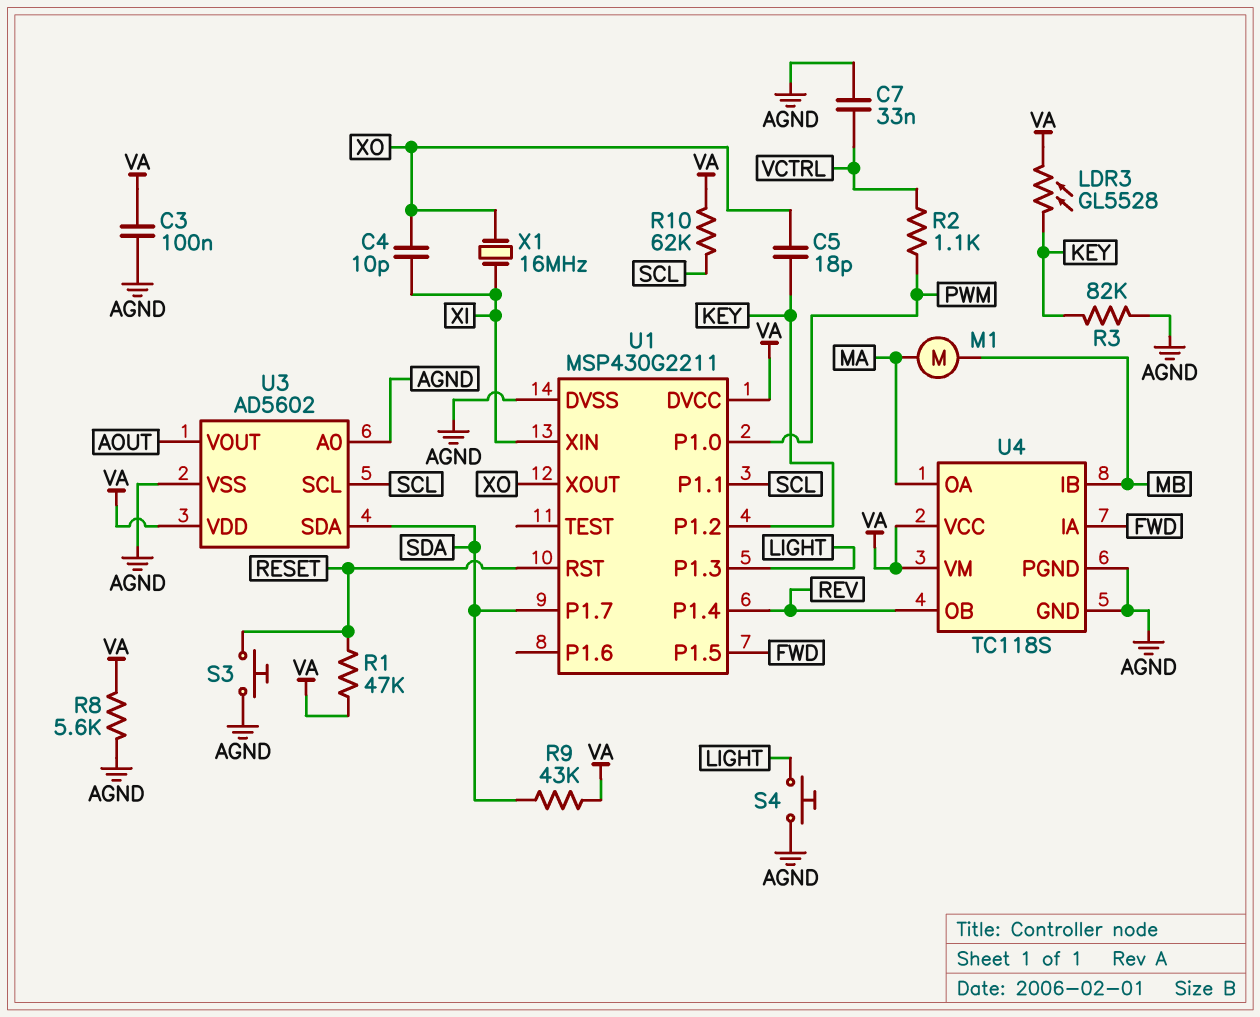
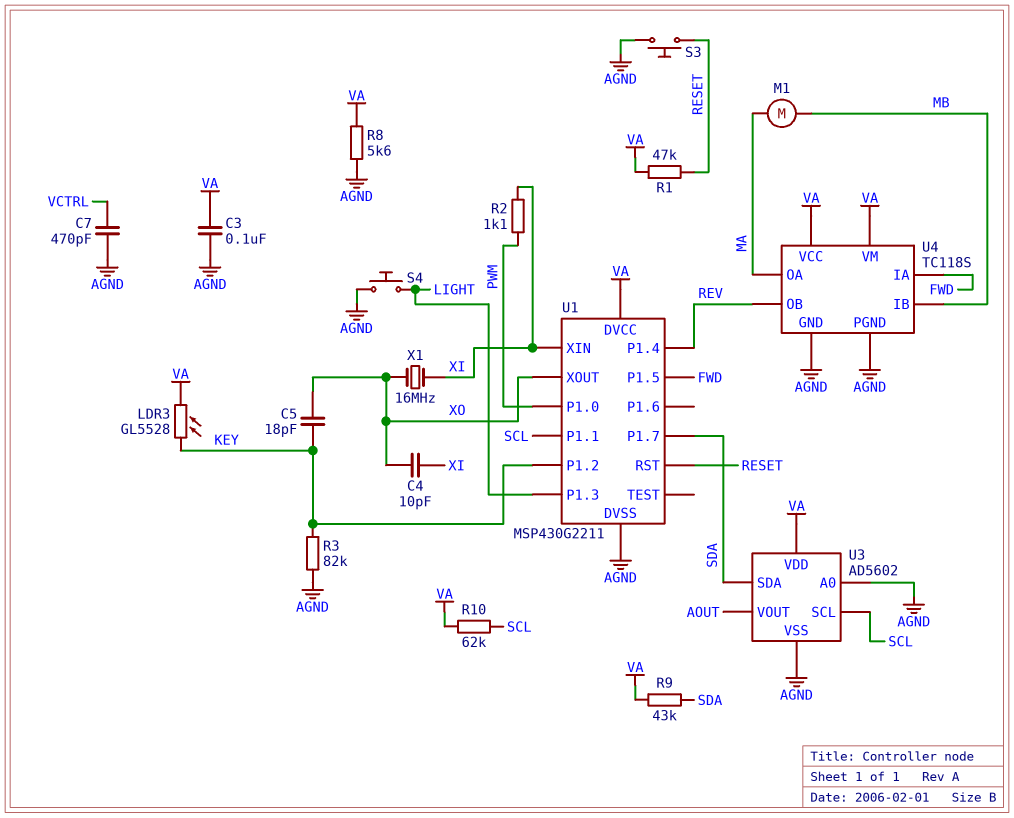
C7: 33nF (AGND, VCTRL) -> 470pF (AGND, VCTRL)
R2: 1.1k (PWM, VCTRL) -> 1.1k (PWM, XI)

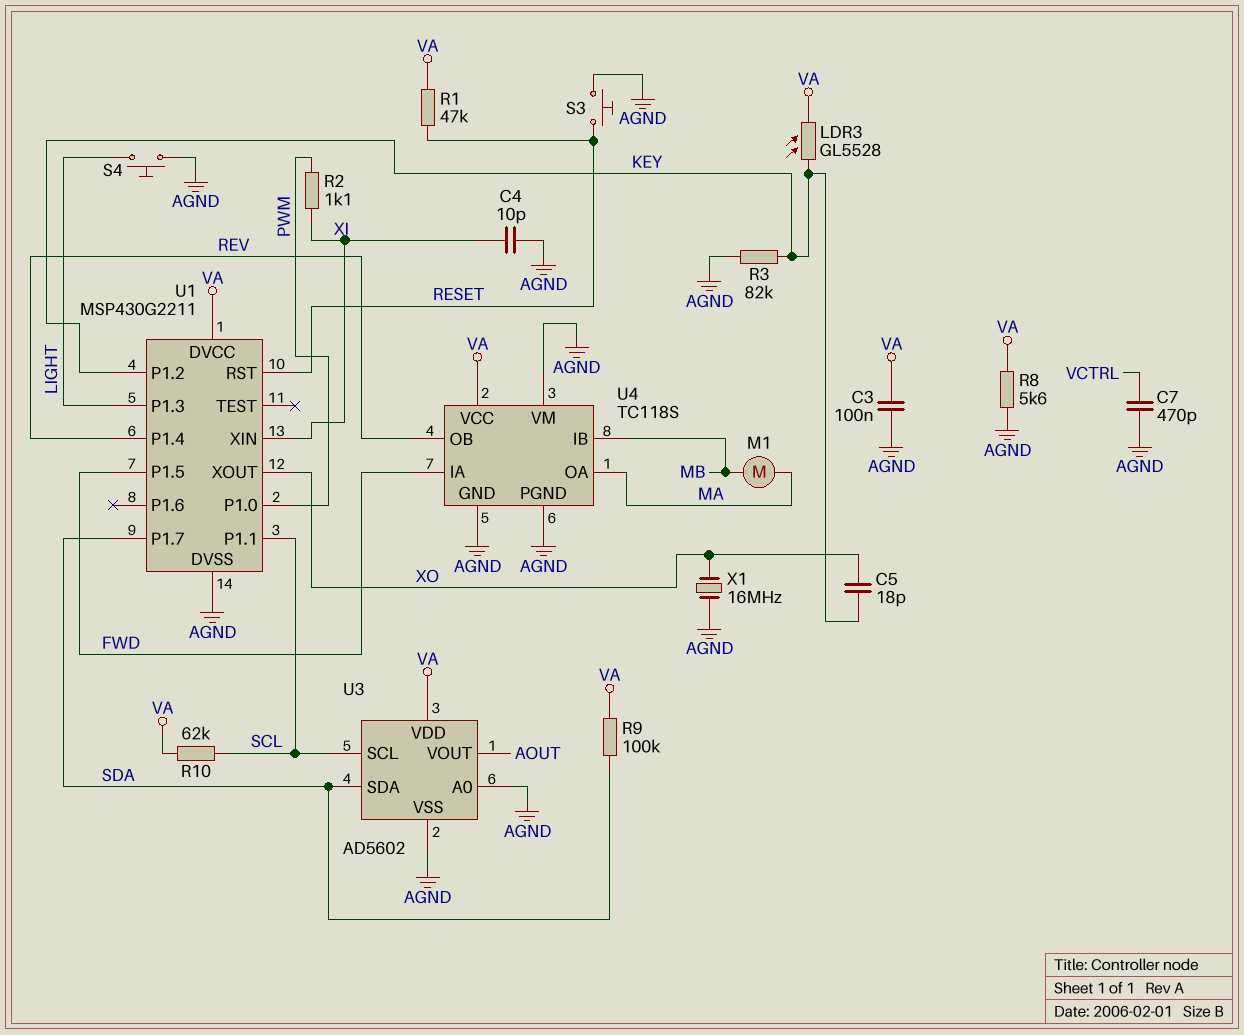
C4: 10pF (XI, XO) -> 10pF (AGND, XI)
R9: 43k (SDA, VA) -> 100k (SDA, VA)
U4 pin VM: VA -> AGND
X1: 16MHz (XI, XO) -> 16MHz (AGND, XO)

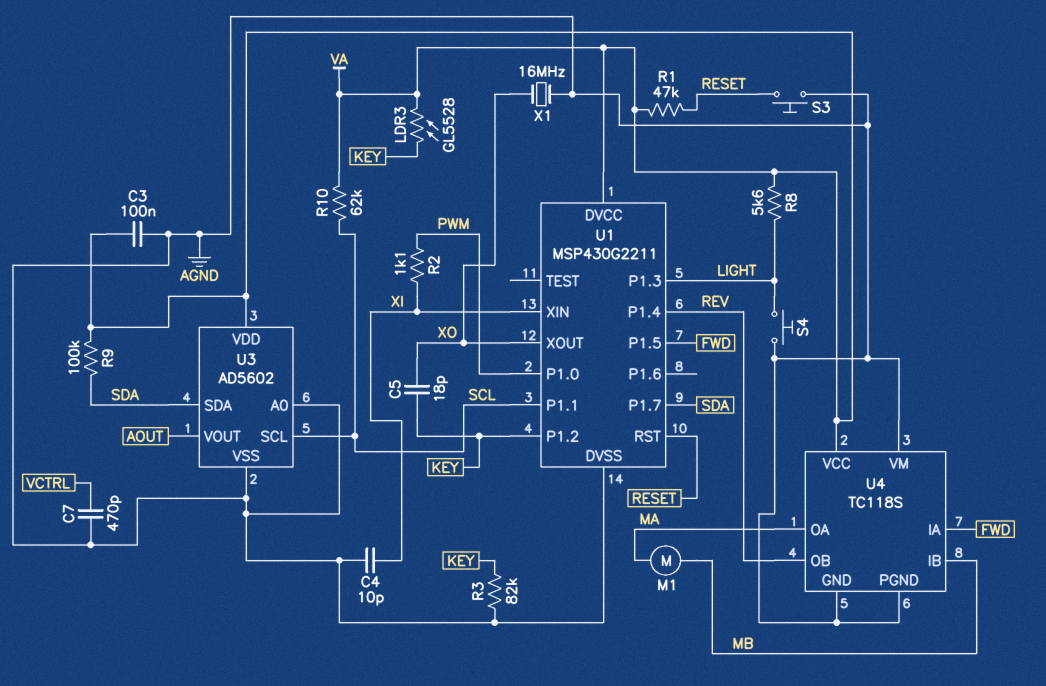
R8: 5.6k (AGND, VA) -> 5.6k (LIGHT, VA)

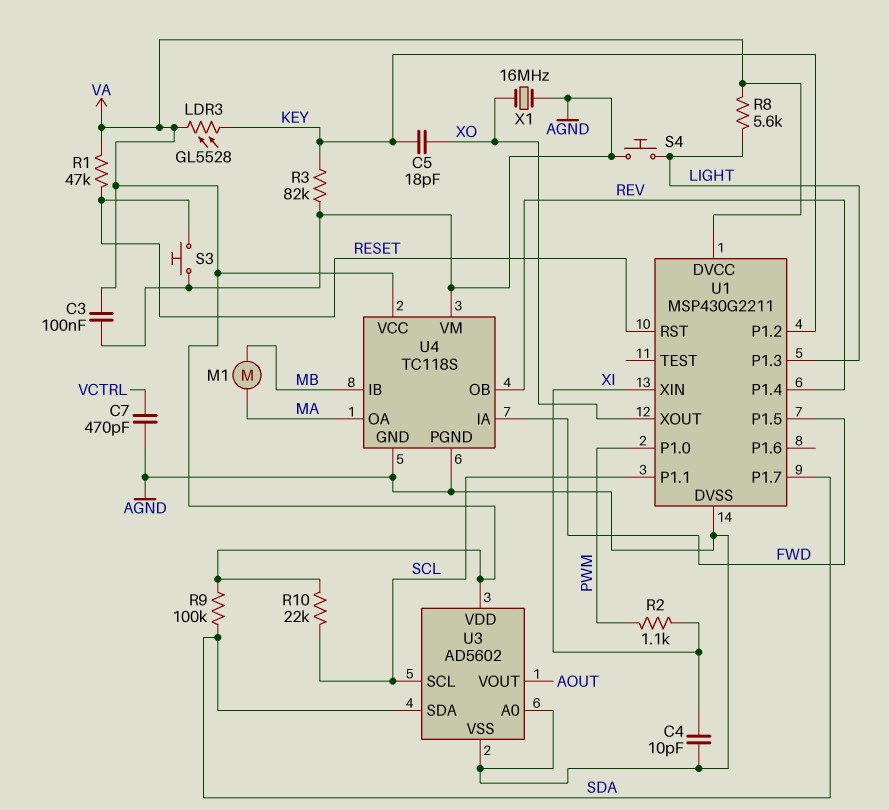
R10: 62k (SCL, VA) -> 22k (SCL, VA)

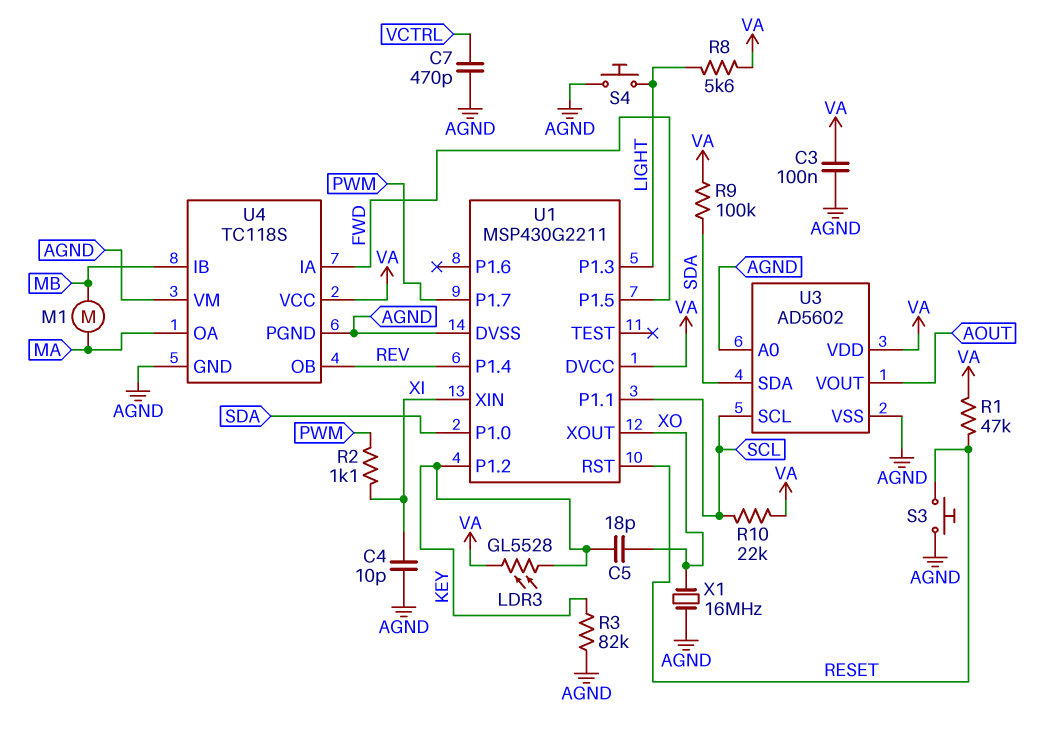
U1 pin P1.0: PWM -> SDA
U1 pin P1.7: SDA -> PWM

